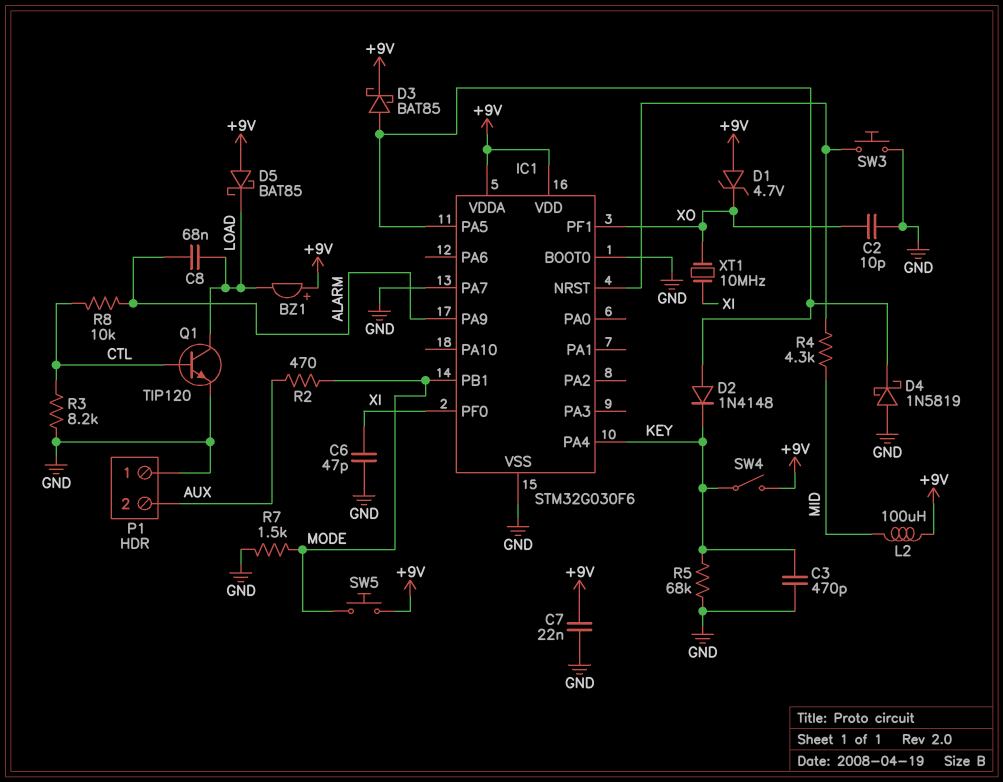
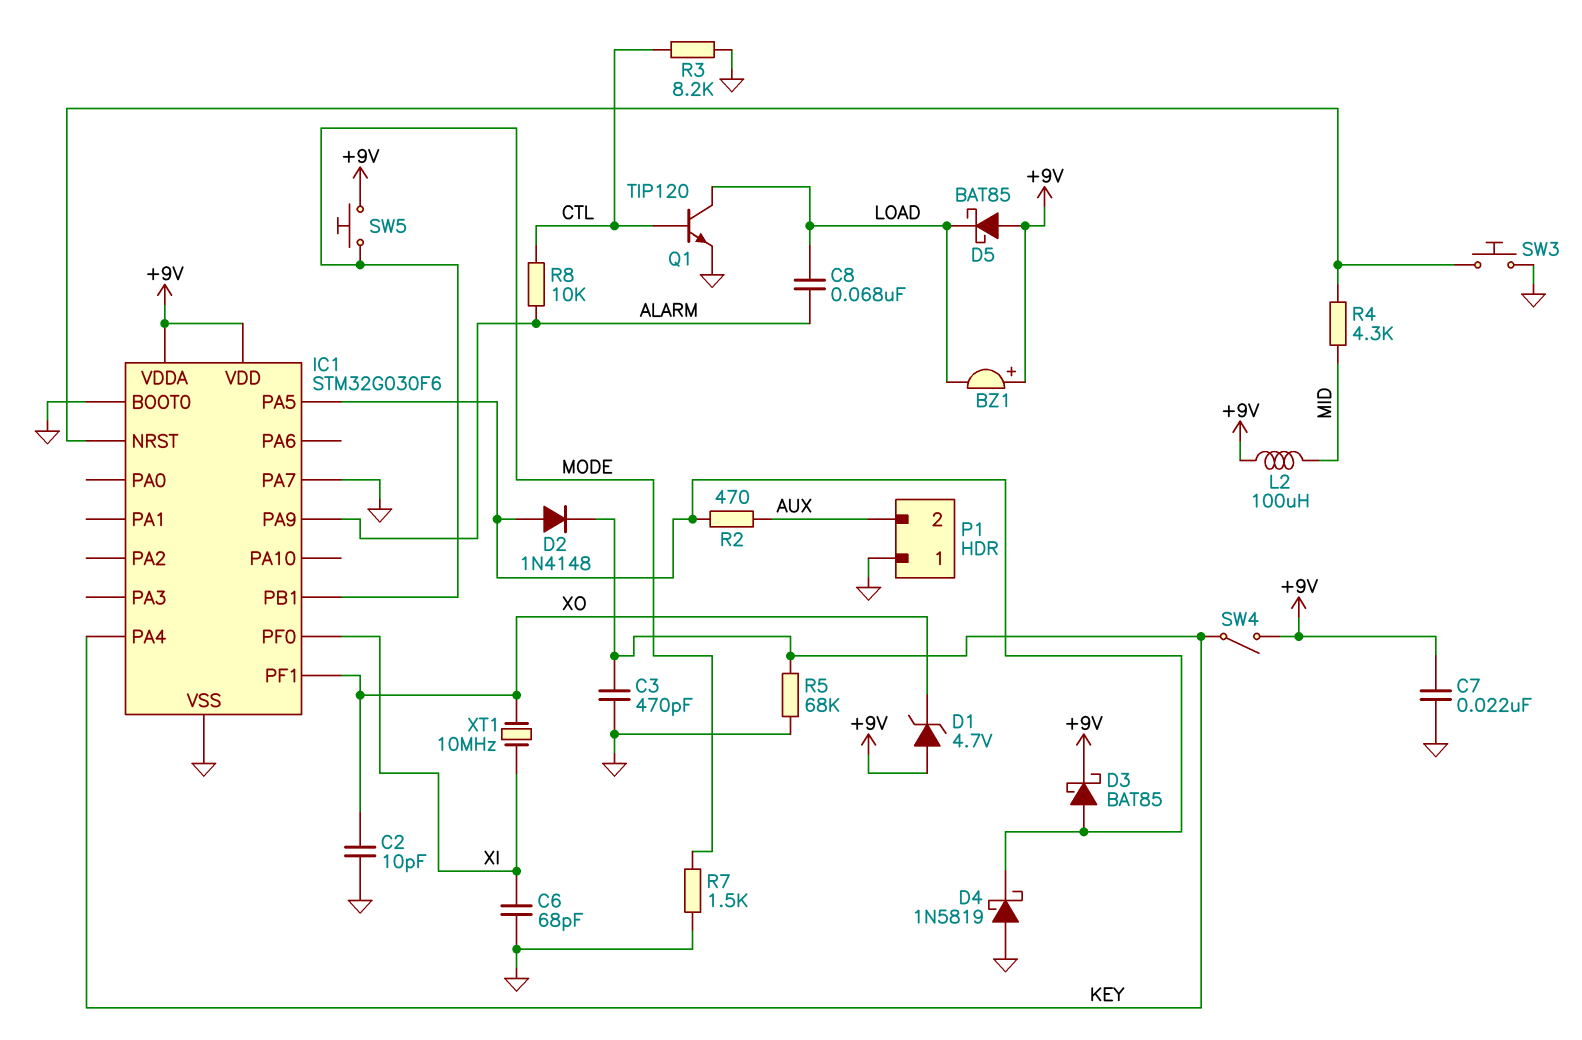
C6: 47pF (GND, XI) -> 68pF (GND, XI)
R2: 470 (AUX, MODE) -> 470 (AUX, IC1/PA5)

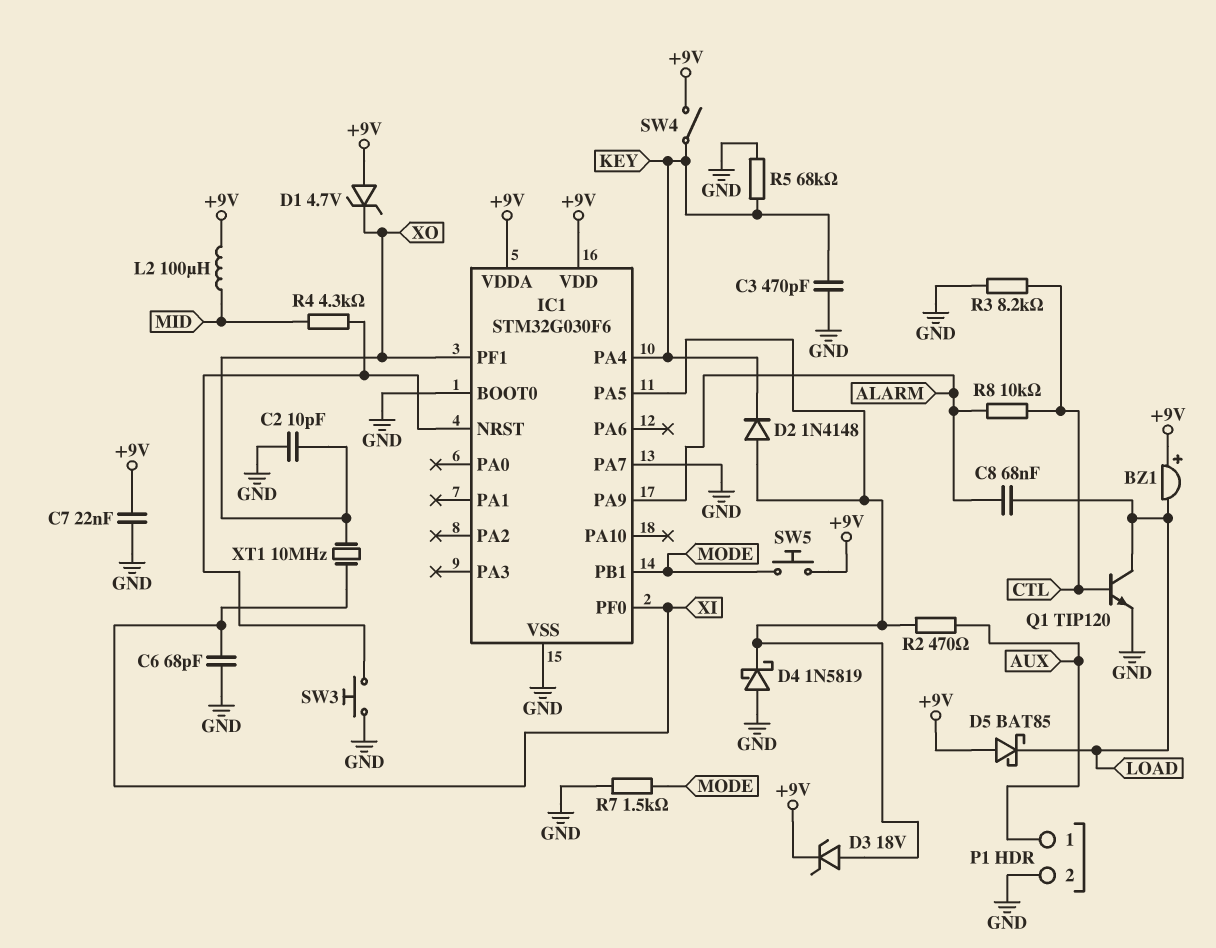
D3: schottky BAT85 (A IC1/PA5, K +9V) -> zener 18V (A IC1/PA5, K +9V)
P1 pin 1: GND -> AUX
P1 pin 2: AUX -> GND

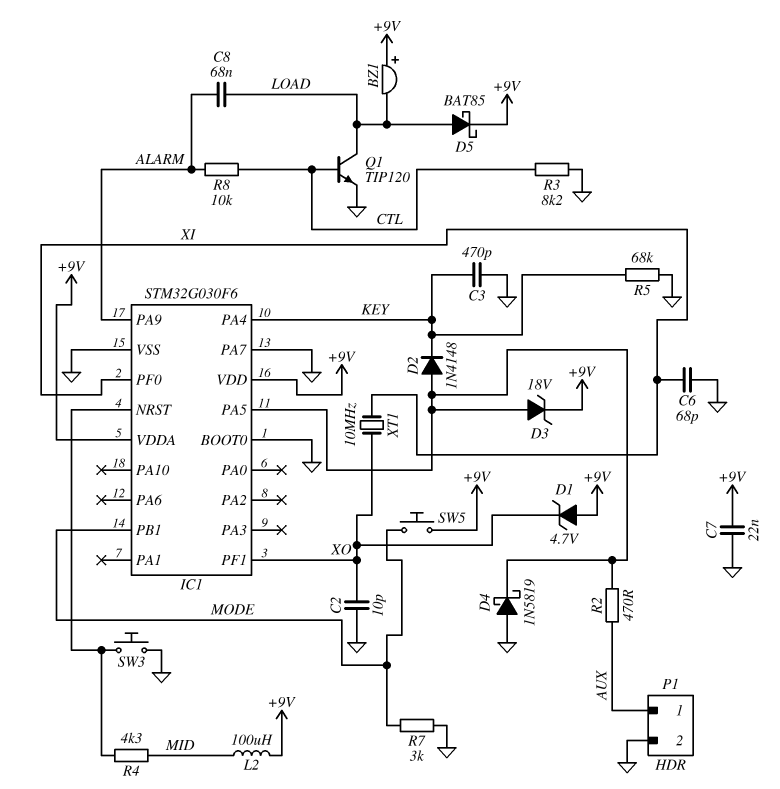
D5: schottky BAT85 (A +9V, K LOAD) -> schottky BAT85 (A LOAD, K +9V)
R7: 1.5k (GND, MODE) -> 3k (GND, MODE)
SW4: switch (+9V, KEY) -> none

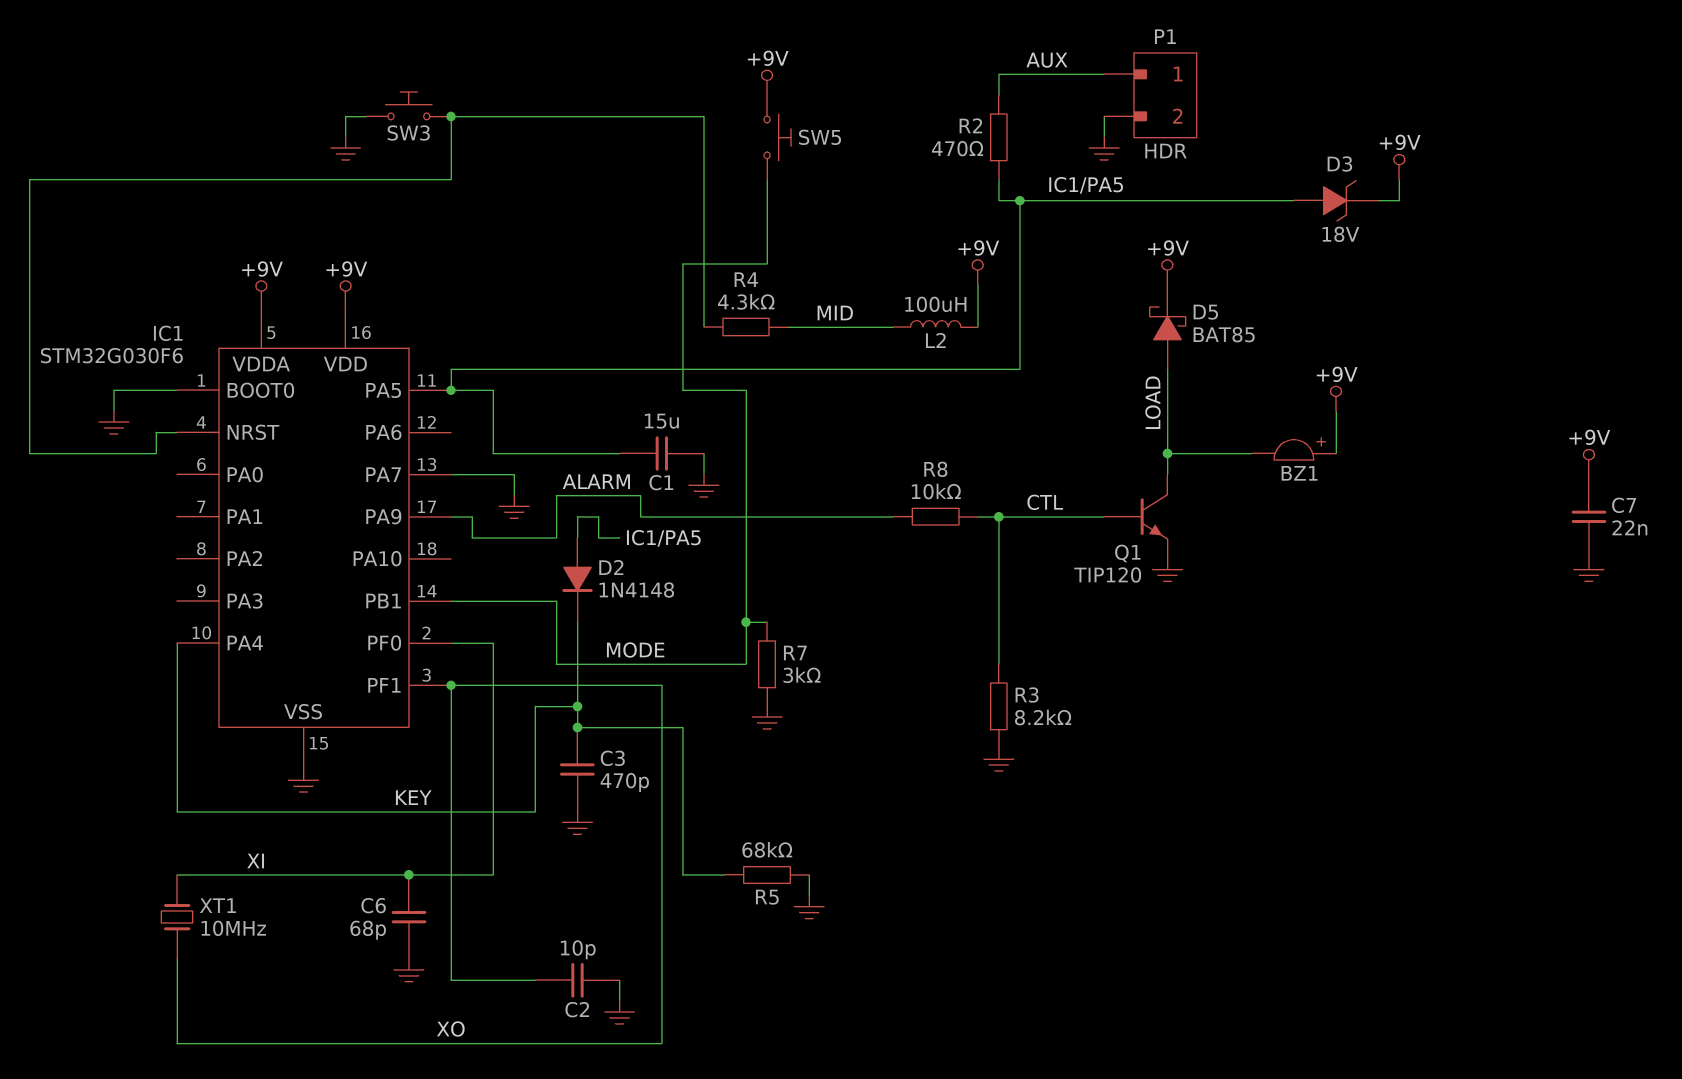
C1: none -> 15uF (GND, IC1/PA5)
C8: 68nF (ALARM, LOAD) -> none
D1: zener 4.7V (A +9V, K XO) -> none
D4: schottky 1N5819 (A GND, K IC1/PA5) -> none

